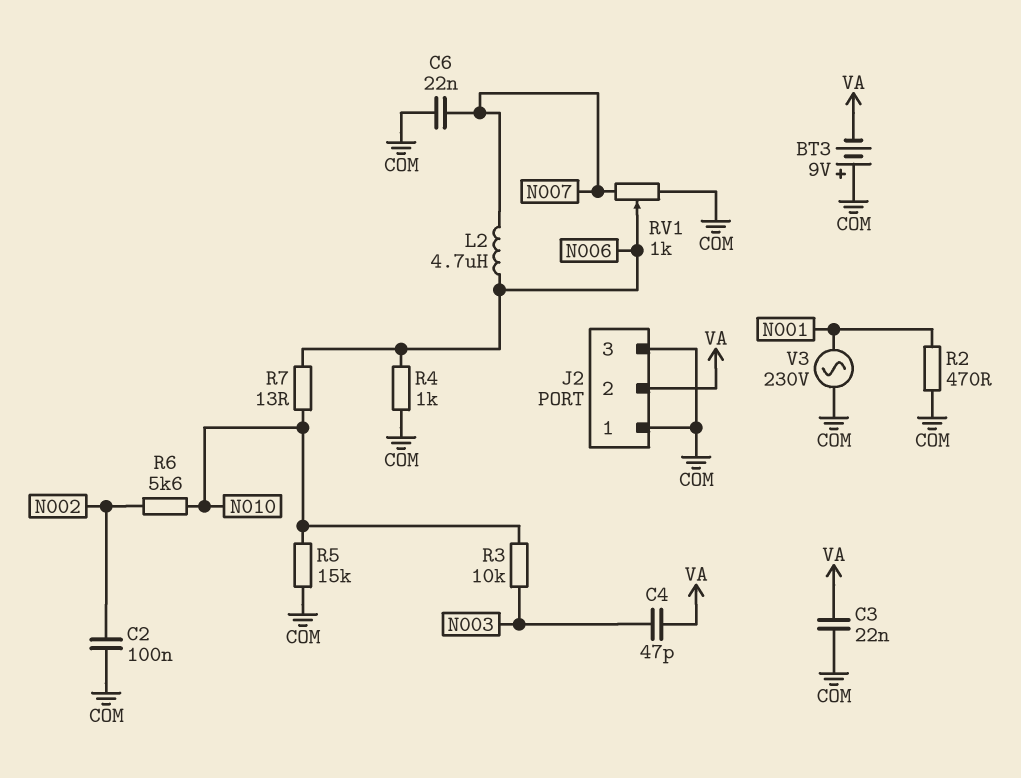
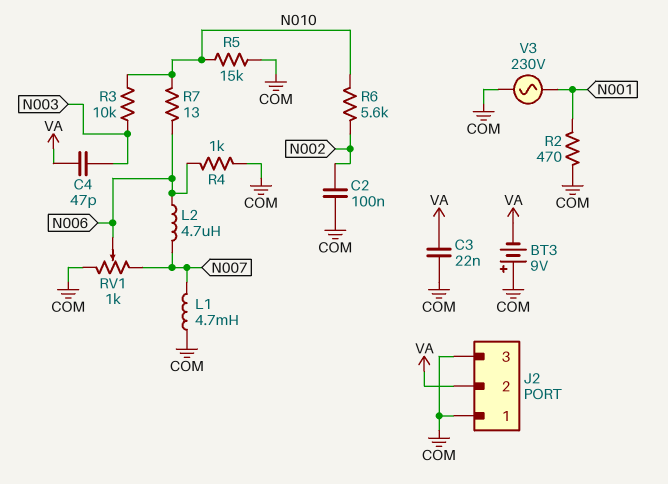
C6: 22nF (COM, N007) -> none
L1: none -> 4.7mH (COM, N007)

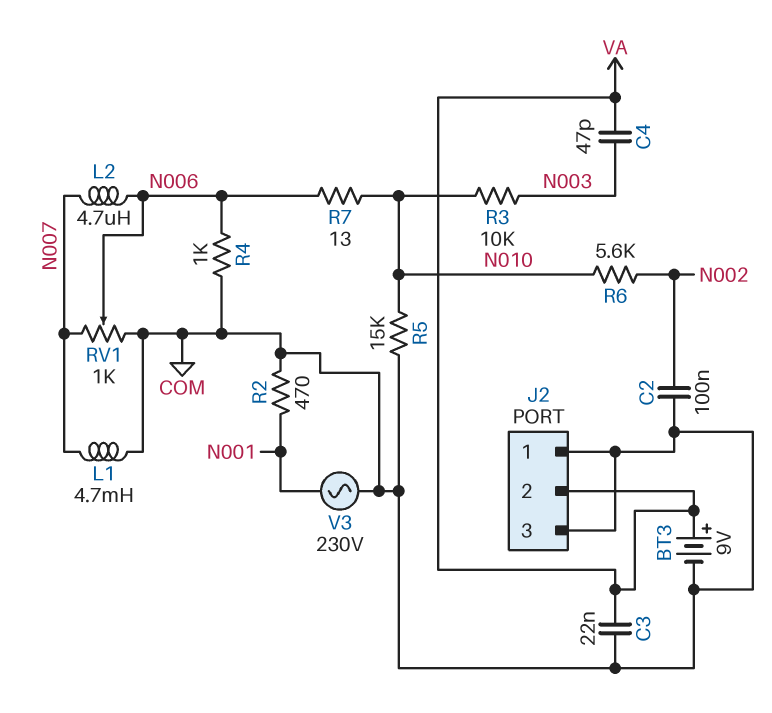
BT3: 9V (plus COM, minus VA) -> 9V (plus VA, minus COM)

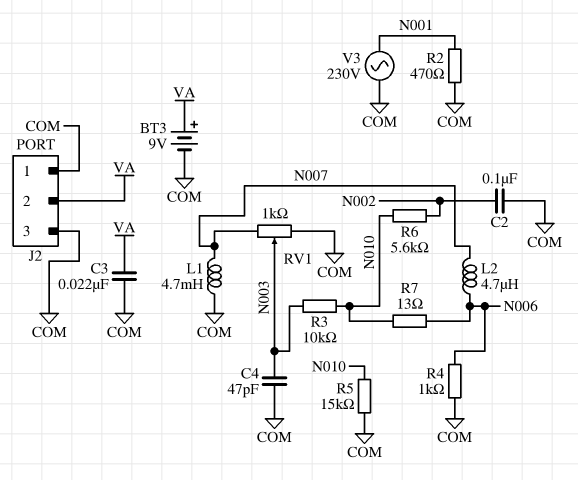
C4: 47pF (N003, VA) -> 47pF (COM, N003)
RV1: 1k (COM, N007, wiper N006) -> 1k (COM, N007, wiper N003)

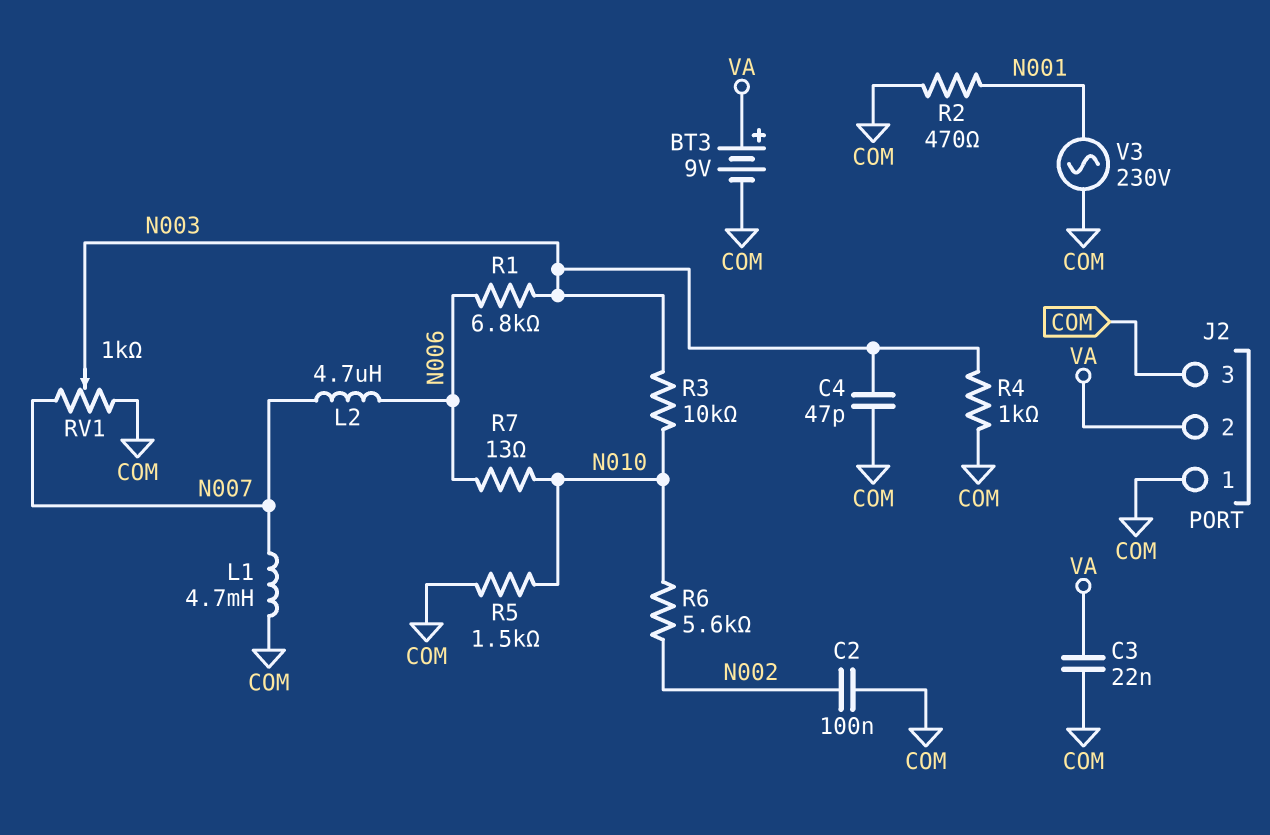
R1: none -> 6.8k (N003, N006)
R4: 1k (COM, N006) -> 1k (COM, N003)
R5: 15k (COM, N010) -> 1.5k (COM, N010)

